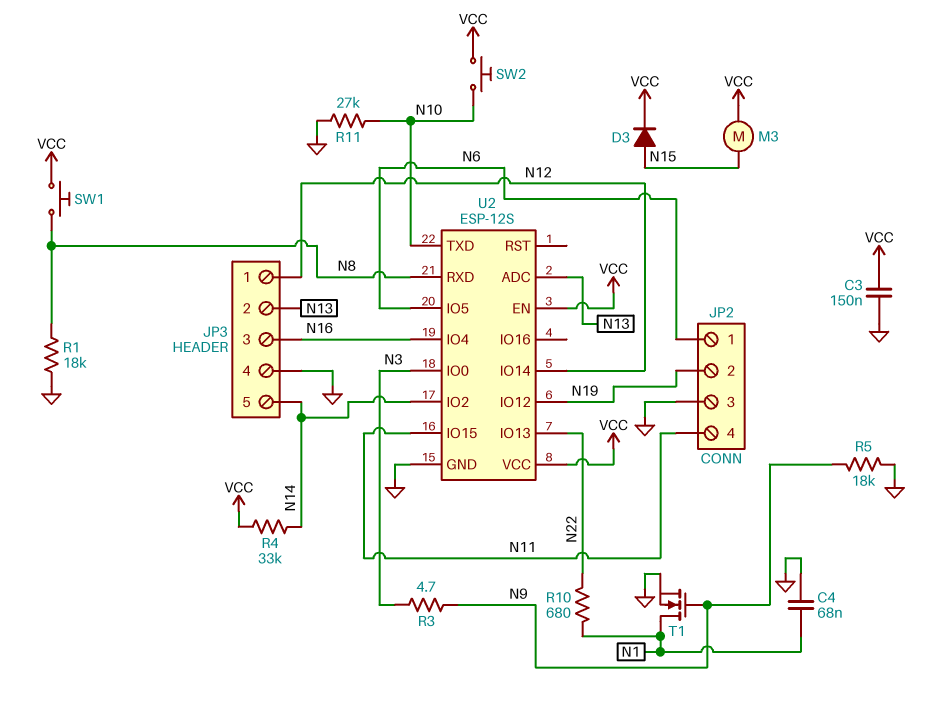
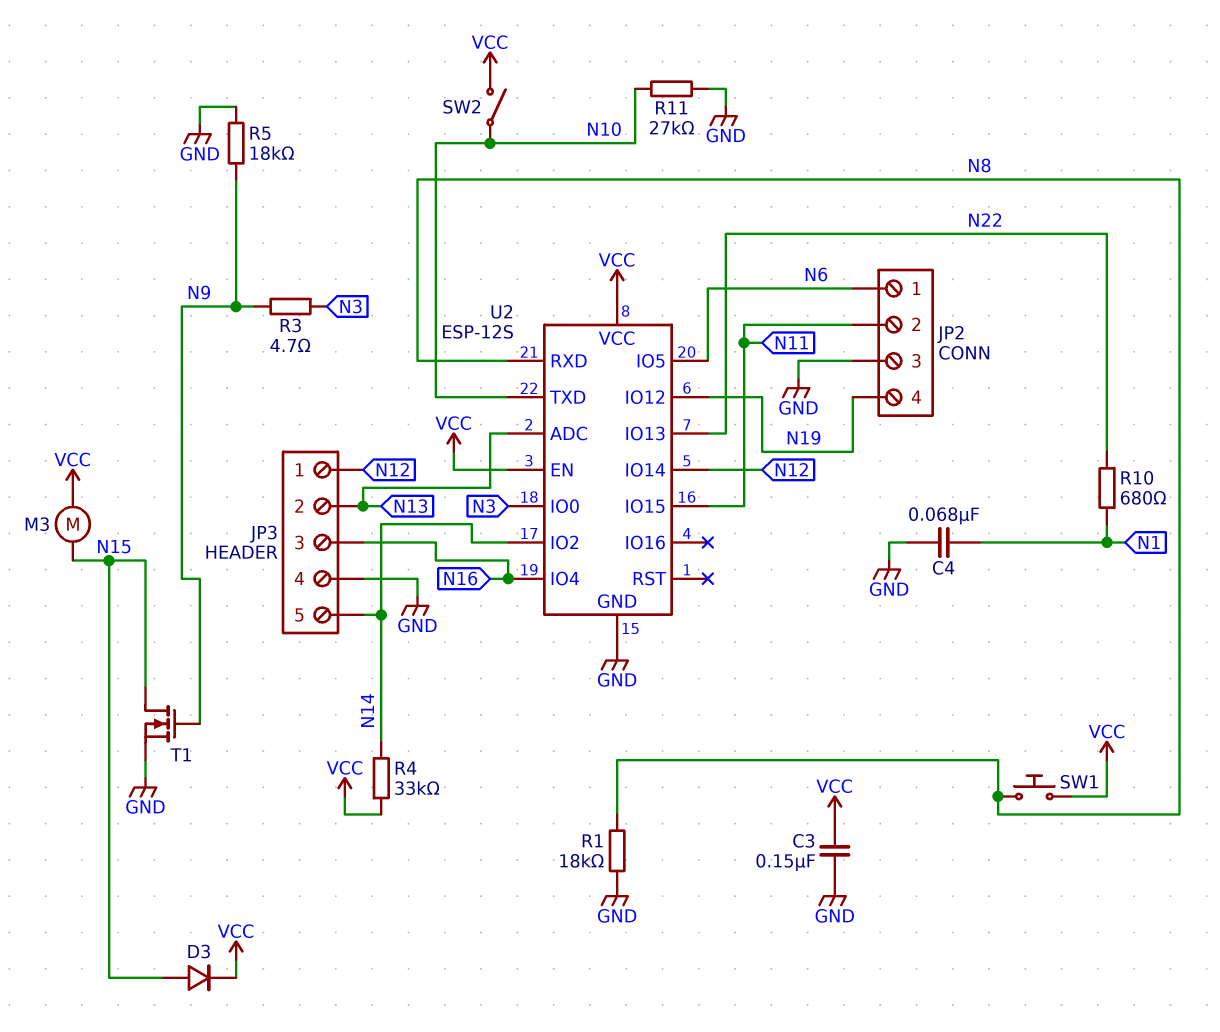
JP2 pin 2: N19 -> N11
JP2 pin 4: N11 -> N19
SW2: button (N10, VCC) -> switch (N10, VCC)
T1: NMOS (G N9, D N1, S GND) -> NMOS (G N9, D N15, S GND)

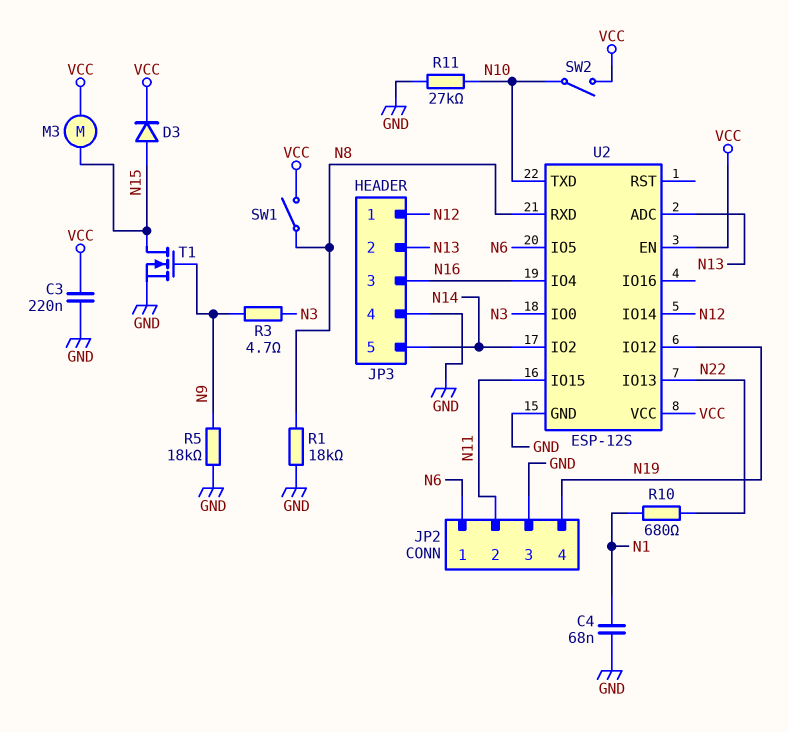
C3: 150nF (GND, VCC) -> 220nF (GND, VCC)
R4: 33k (N14, VCC) -> none
SW1: button (N8, VCC) -> switch (N8, VCC)

